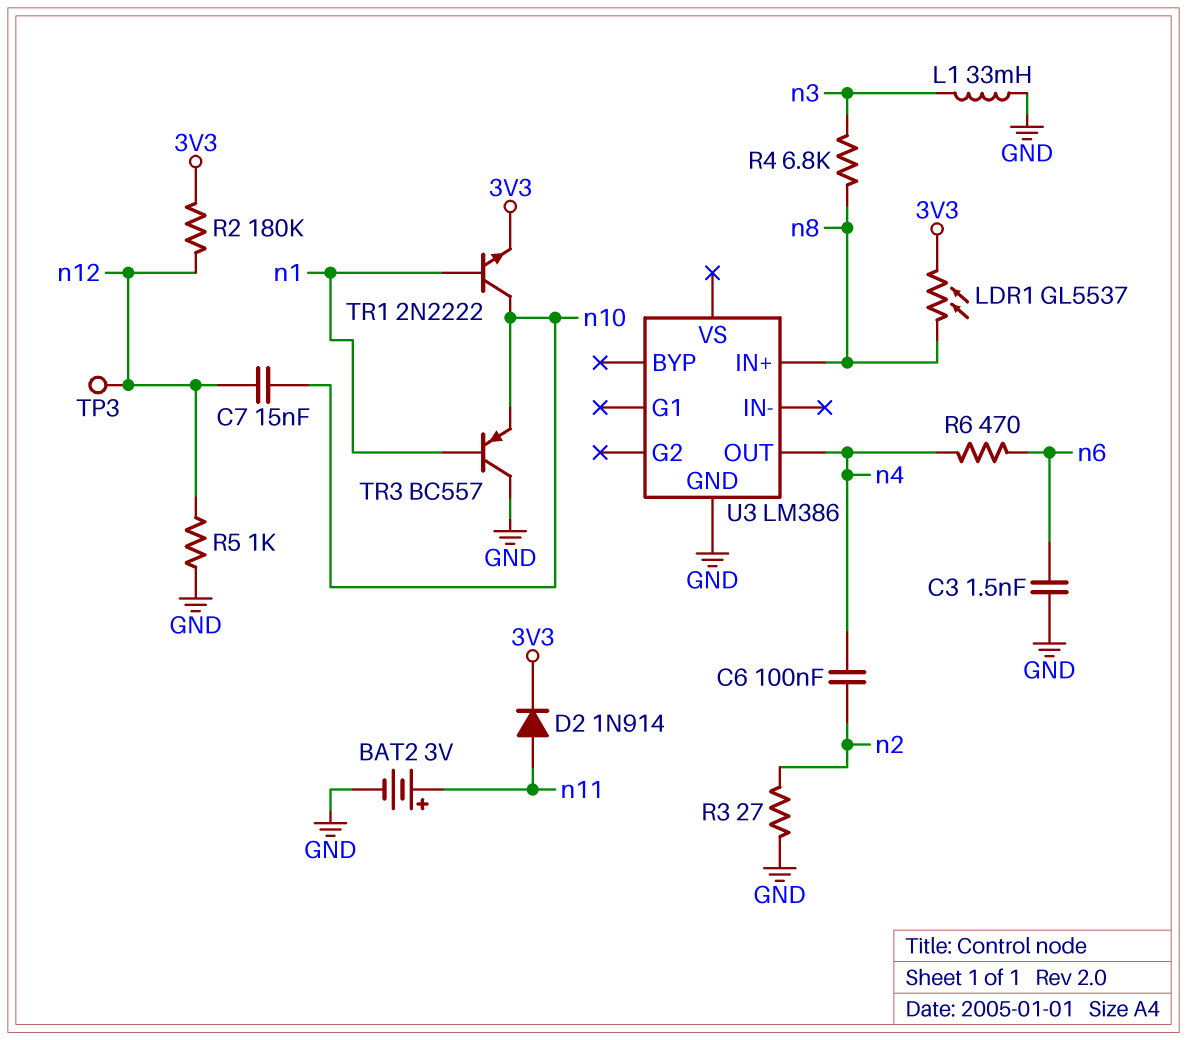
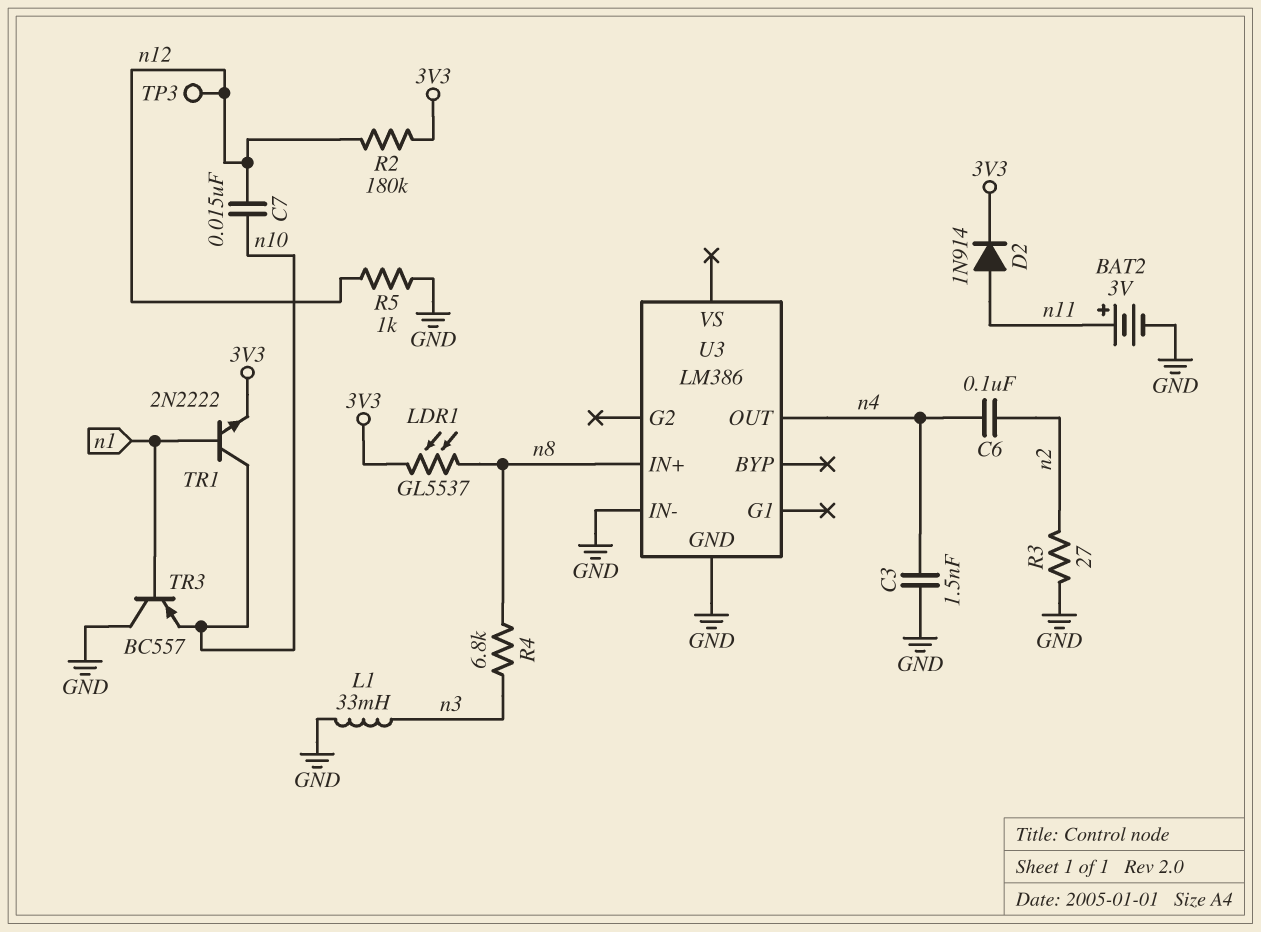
C3: 1.5nF (GND, n6) -> 1.5nF (GND, n4)
R6: 470 (n4, n6) -> none
U3 pin IN-: none -> GND

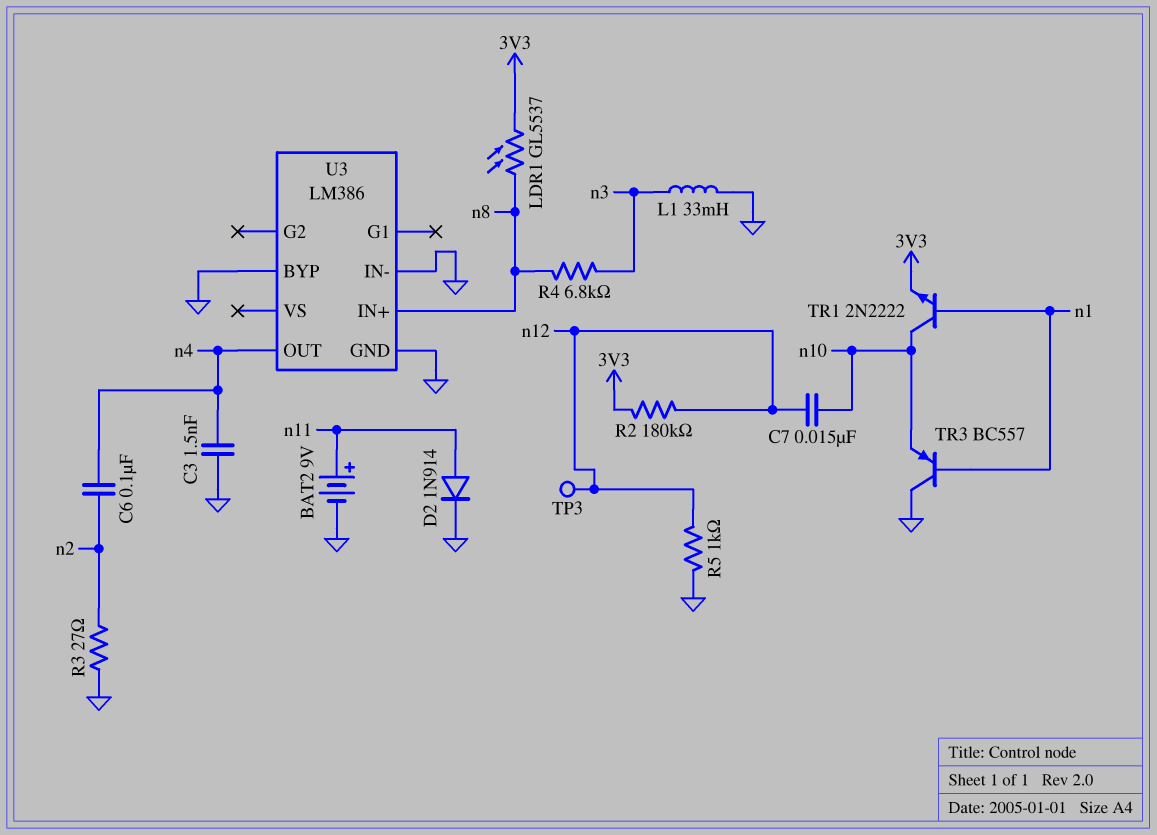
BAT2: 3V (plus n11, minus GND) -> 9V (plus n11, minus GND)
D2: diode 1N914 (A n11, K 3V3) -> diode 1N914 (A n11, K GND)
U3 pin BYP: none -> GND

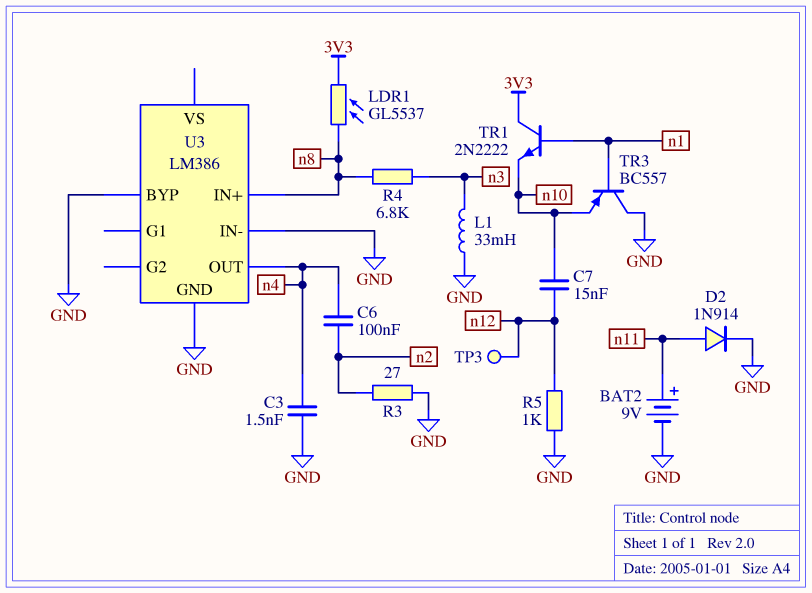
R2: 180k (3V3, n12) -> none
TR1: NPN 2N2222 (B n1, C n10, E 3V3) -> NPN 2N2222 (B n1, C 3V3, E n10)

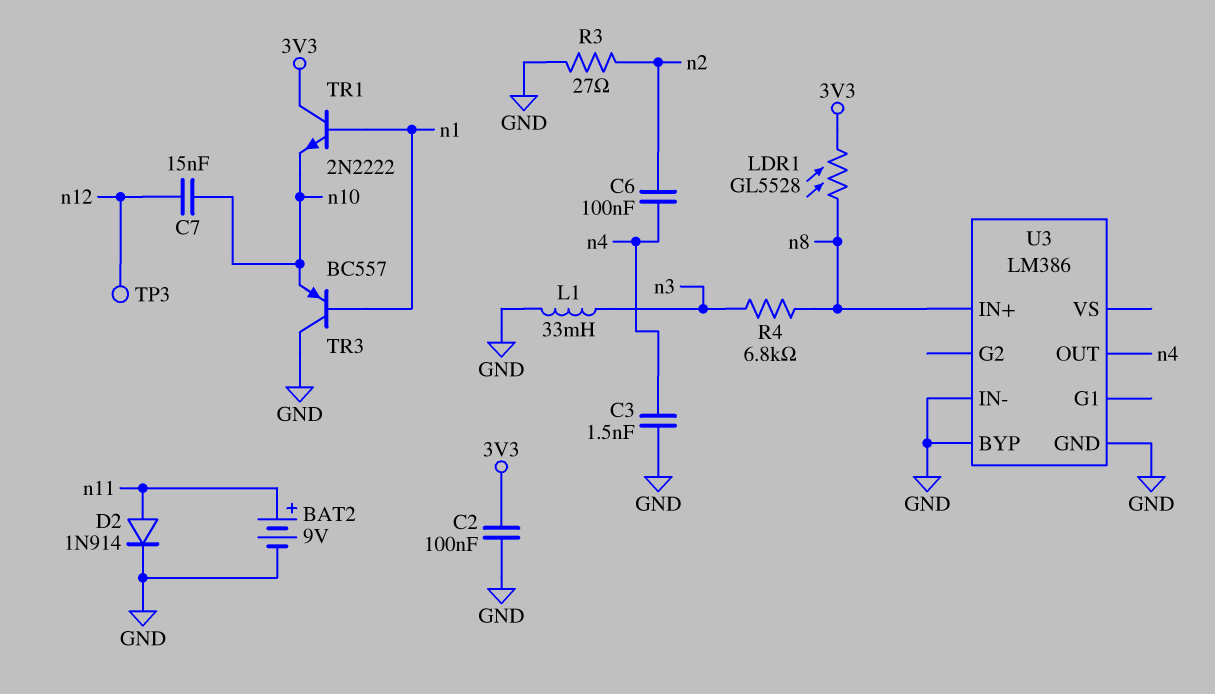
C2: none -> 100nF (3V3, GND)
LDR1: GL5537 (3V3, n8) -> GL5528 (3V3, n8)
R5: 1k (GND, n12) -> none

